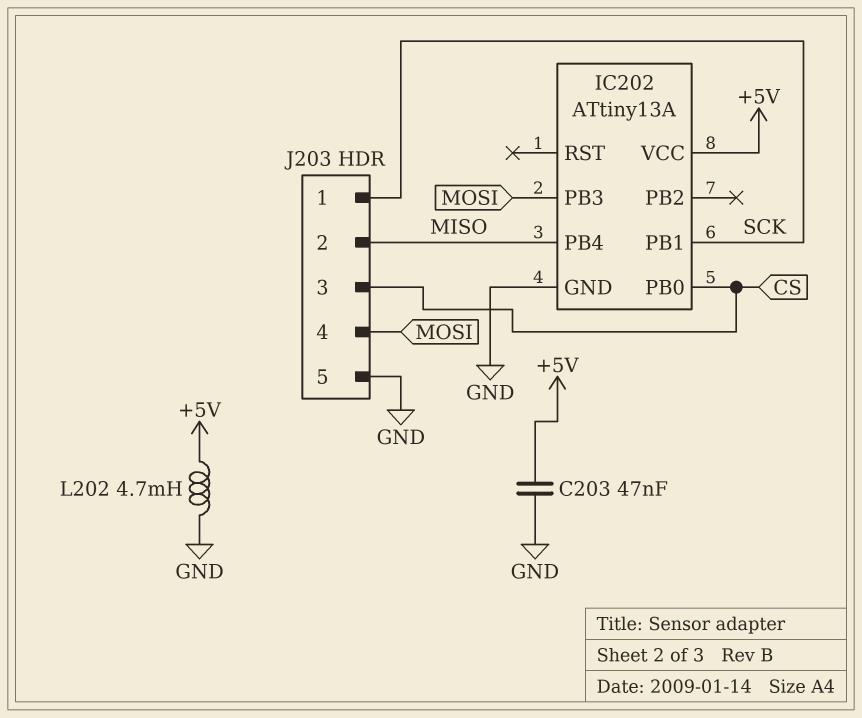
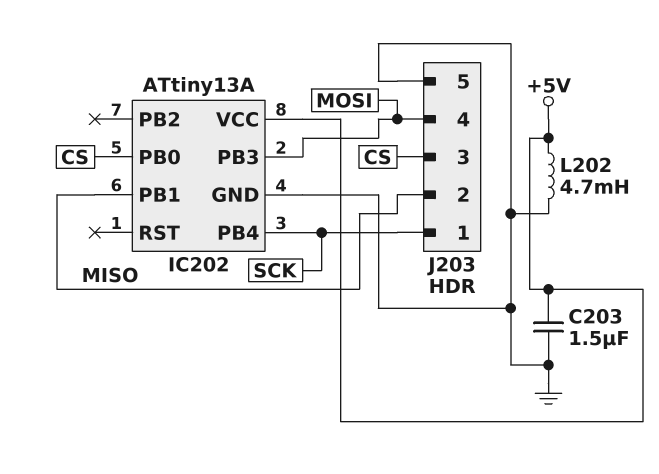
C203: 47nF (+5V, GND) -> 1.5uF (+5V, GND)
IC202 pin PB1: SCK -> MISO
IC202 pin PB4: MISO -> SCK

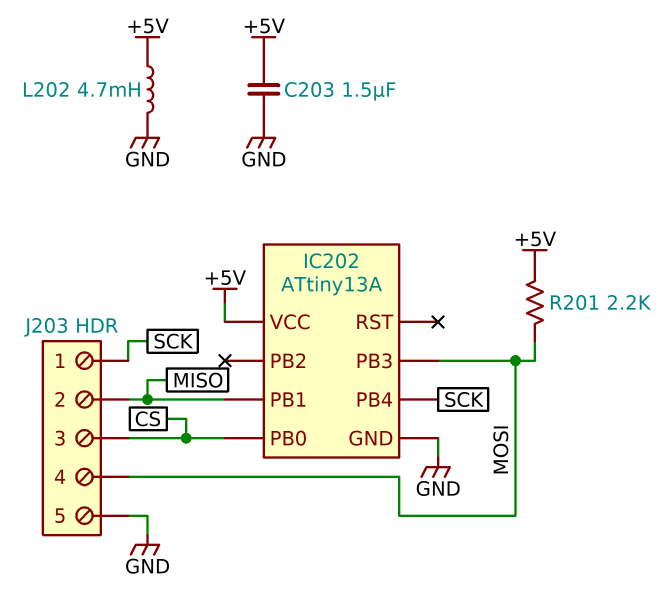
R201: none -> 2.2k (+5V, MOSI)

